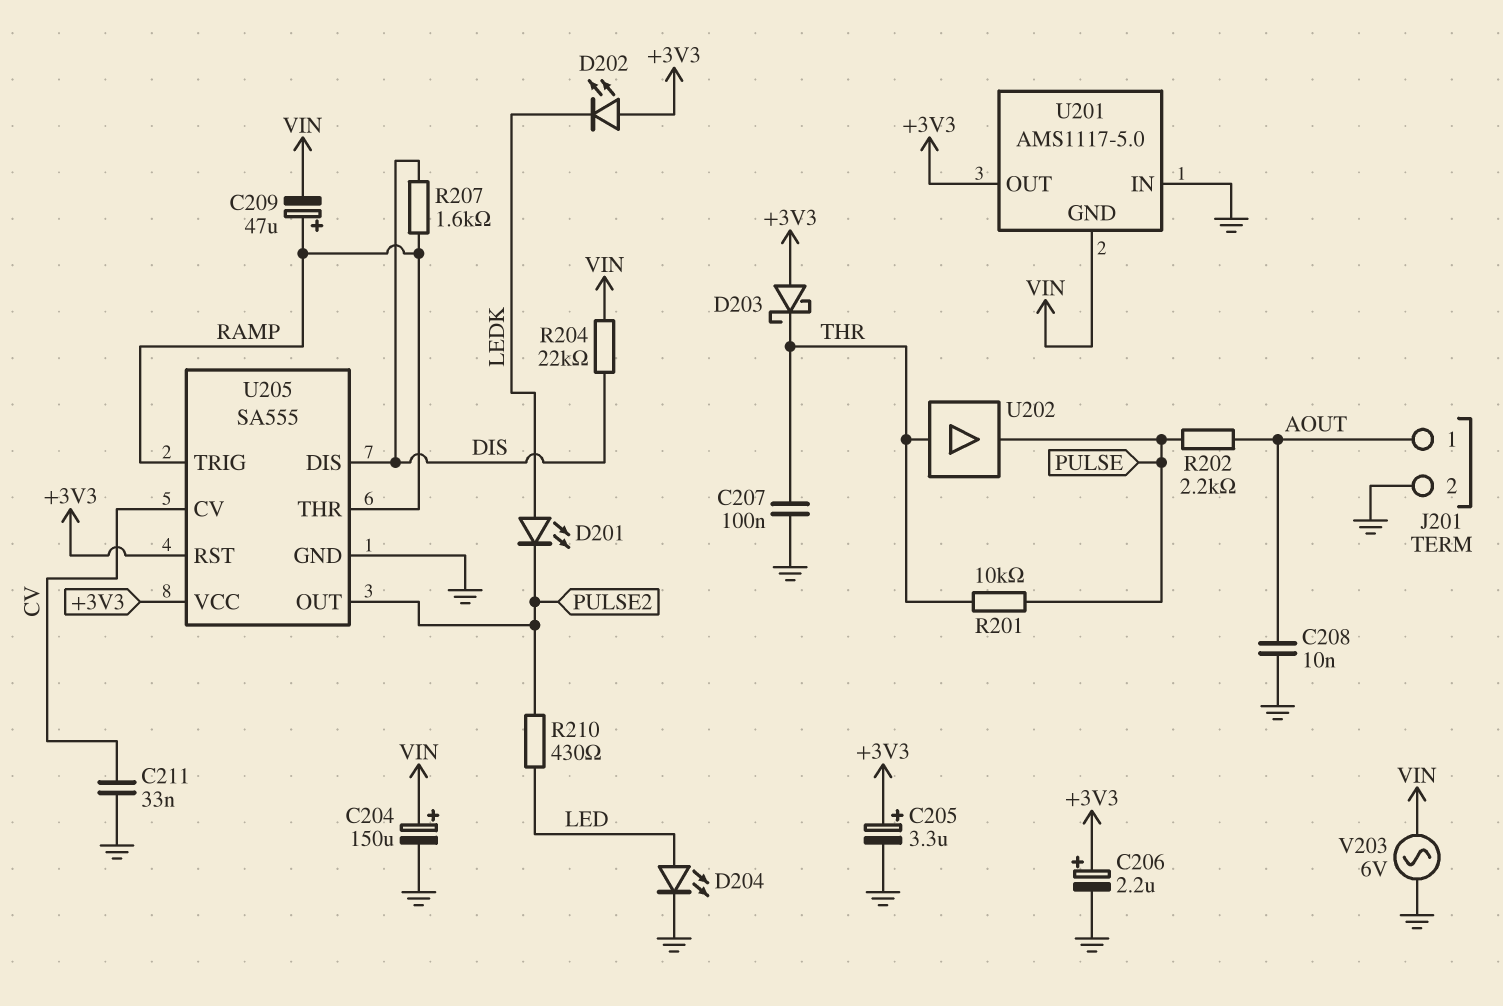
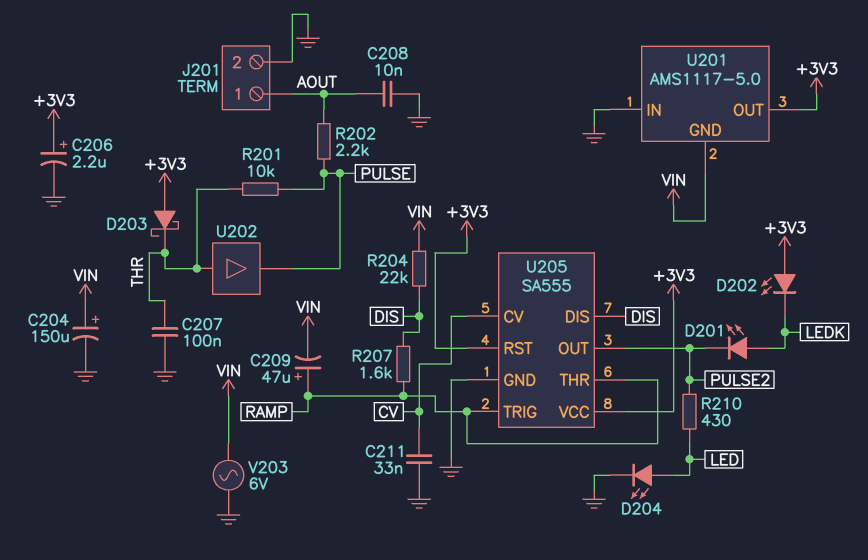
C205: 3.3uF (plus +3V3, minus GND) -> none

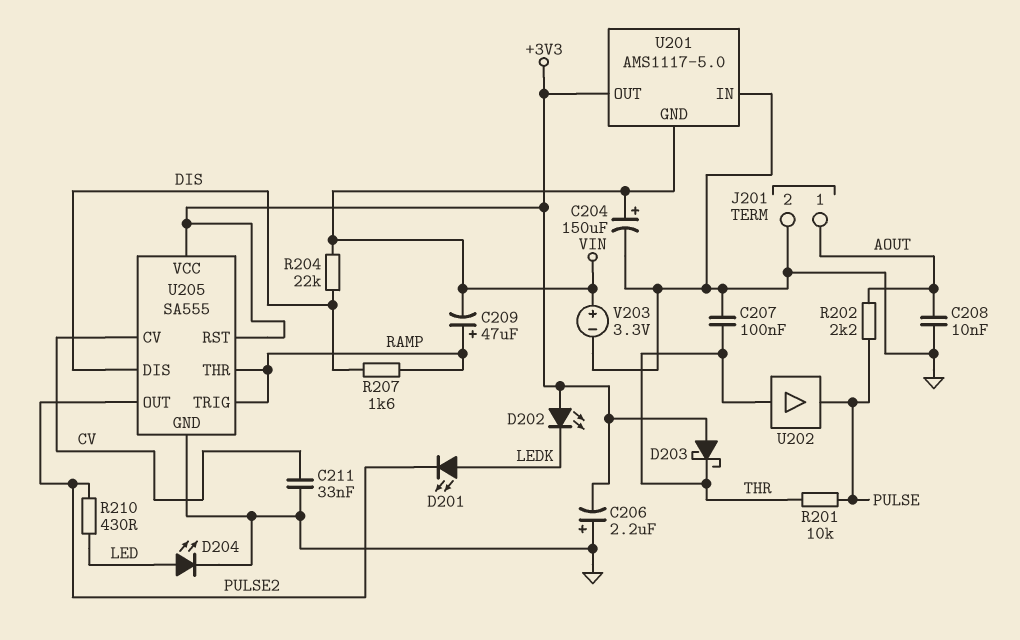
C206: 2.2uF (plus +3V3, minus GND) -> 2.2uF (plus GND, minus +3V3)
V203: AC 6V (GND, VIN) -> 3.3V (plus VIN, minus GND)

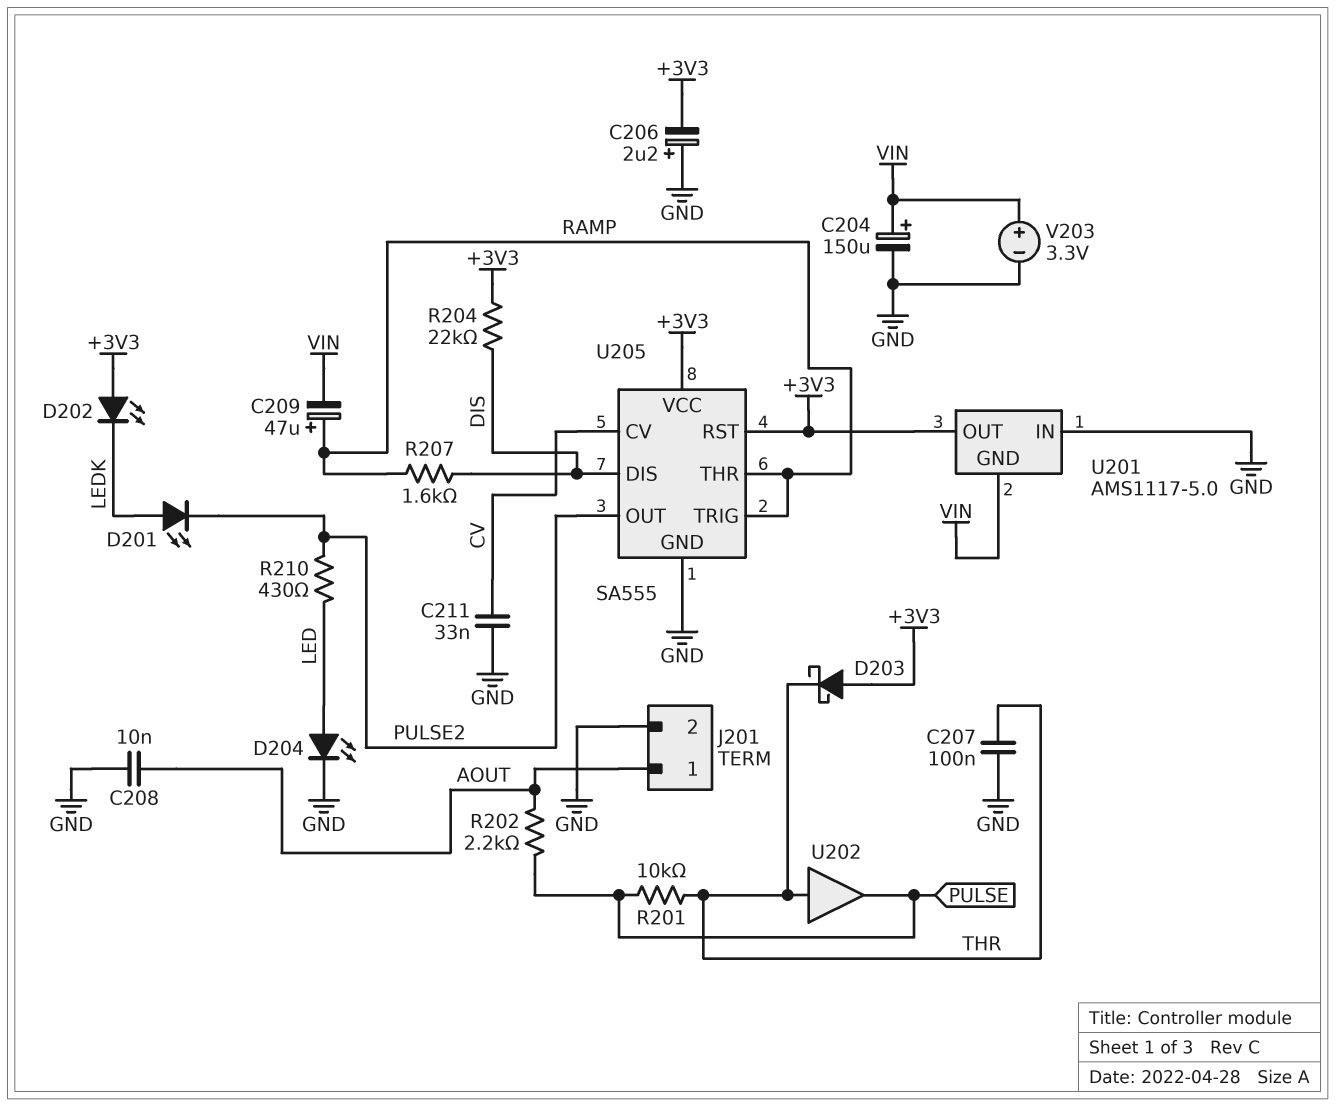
R204: 22k (DIS, VIN) -> 22k (+3V3, DIS)

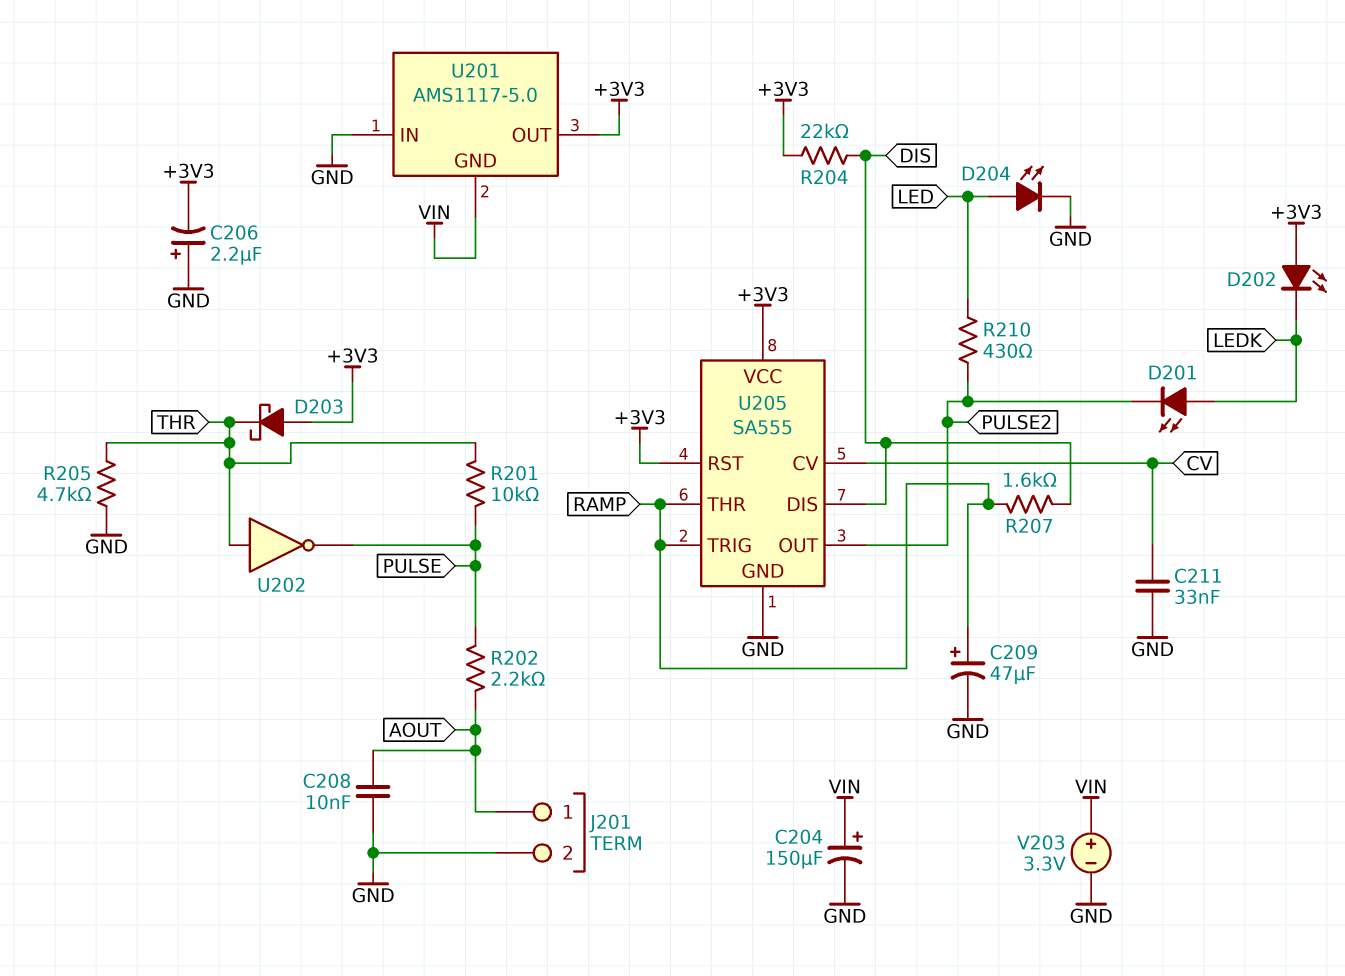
C207: 100nF (GND, THR) -> none
C209: 47uF (plus RAMP, minus VIN) -> 47uF (plus RAMP, minus GND)
R205: none -> 4.7k (GND, THR)
U202: buffer (in THR, out PULSE) -> NOT (in THR, out PULSE)

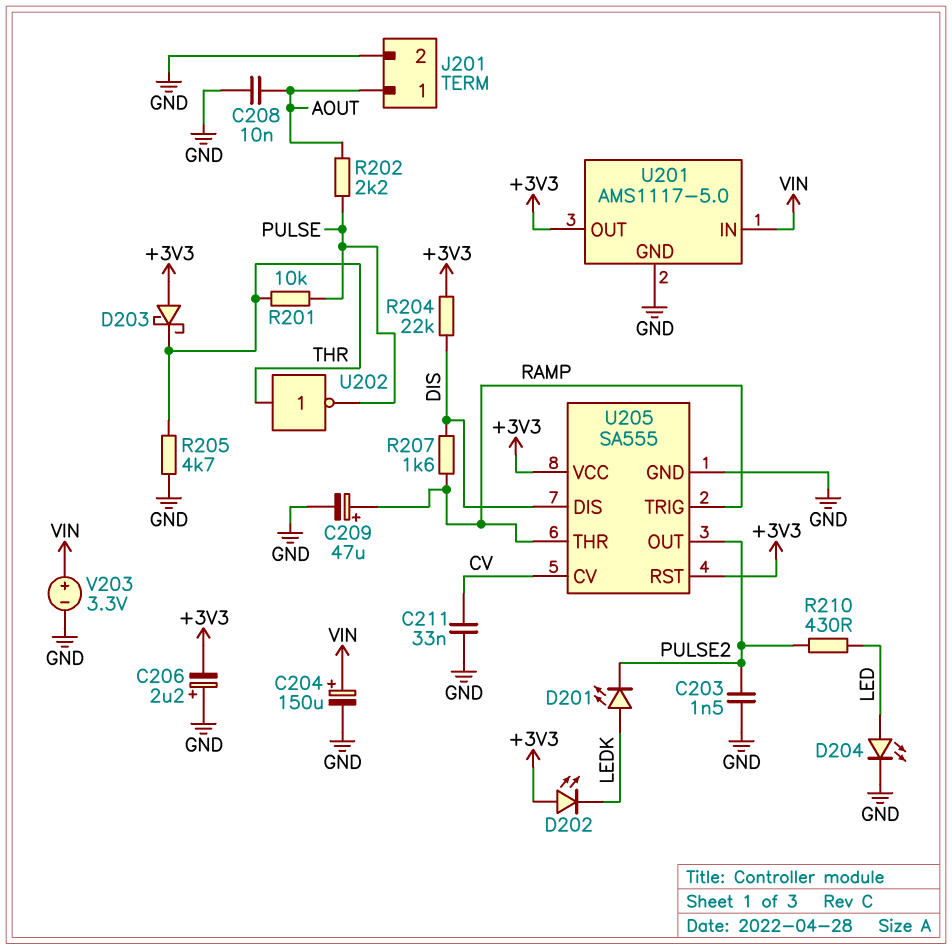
C203: none -> 1.5nF (GND, PULSE2)
U201 pin GND: VIN -> GND
U201 pin IN: GND -> VIN

